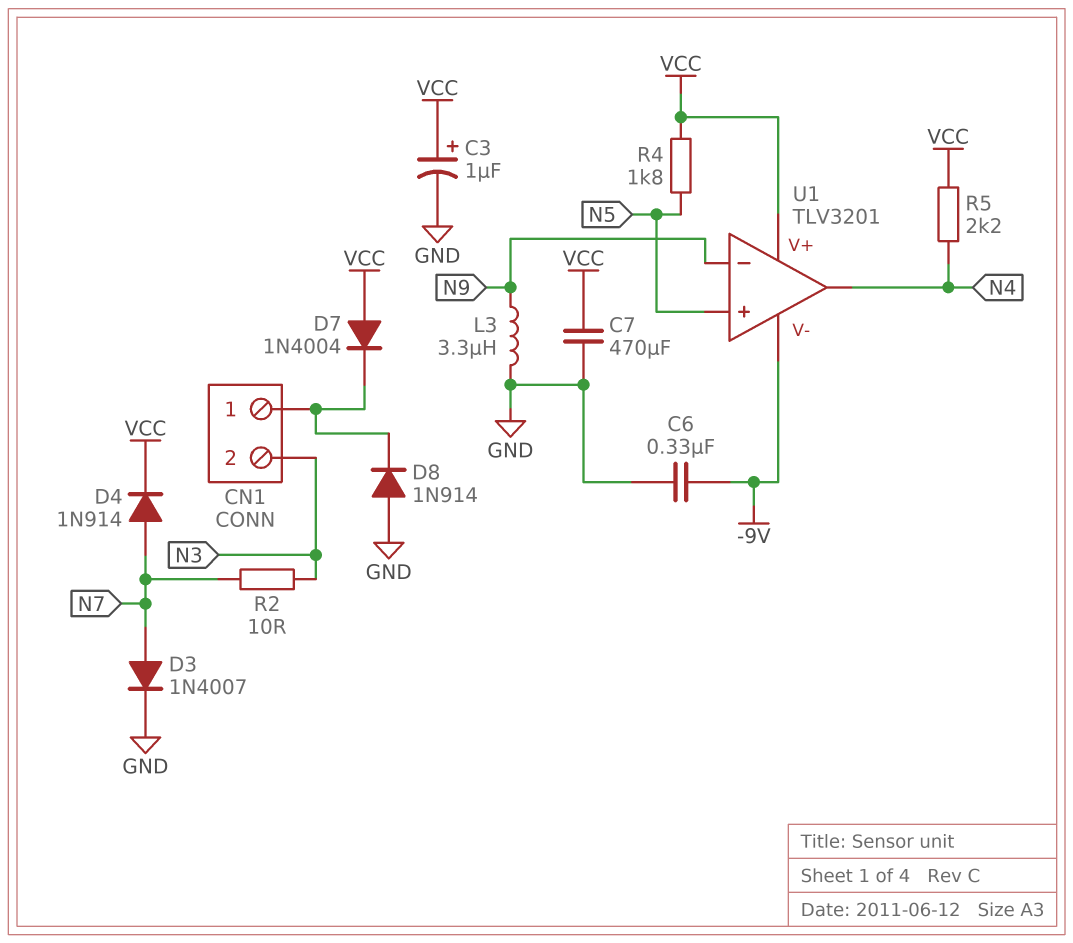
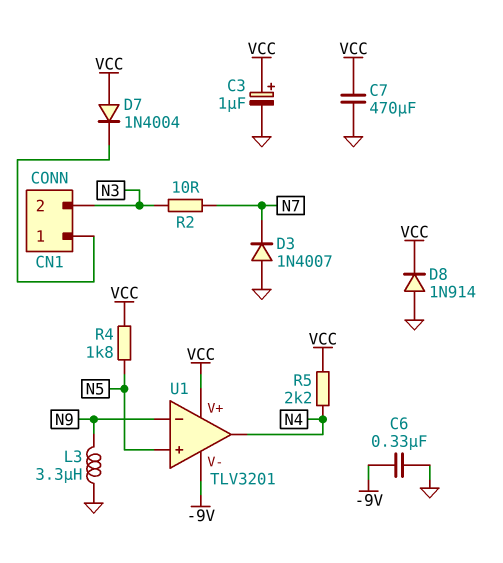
D3: diode 1N4007 (A N7, K GND) -> diode 1N4007 (A GND, K N7)
D4: diode 1N914 (A N7, K VCC) -> none
D8: diode 1N914 (A GND, K CN1/1) -> diode 1N914 (A GND, K VCC)

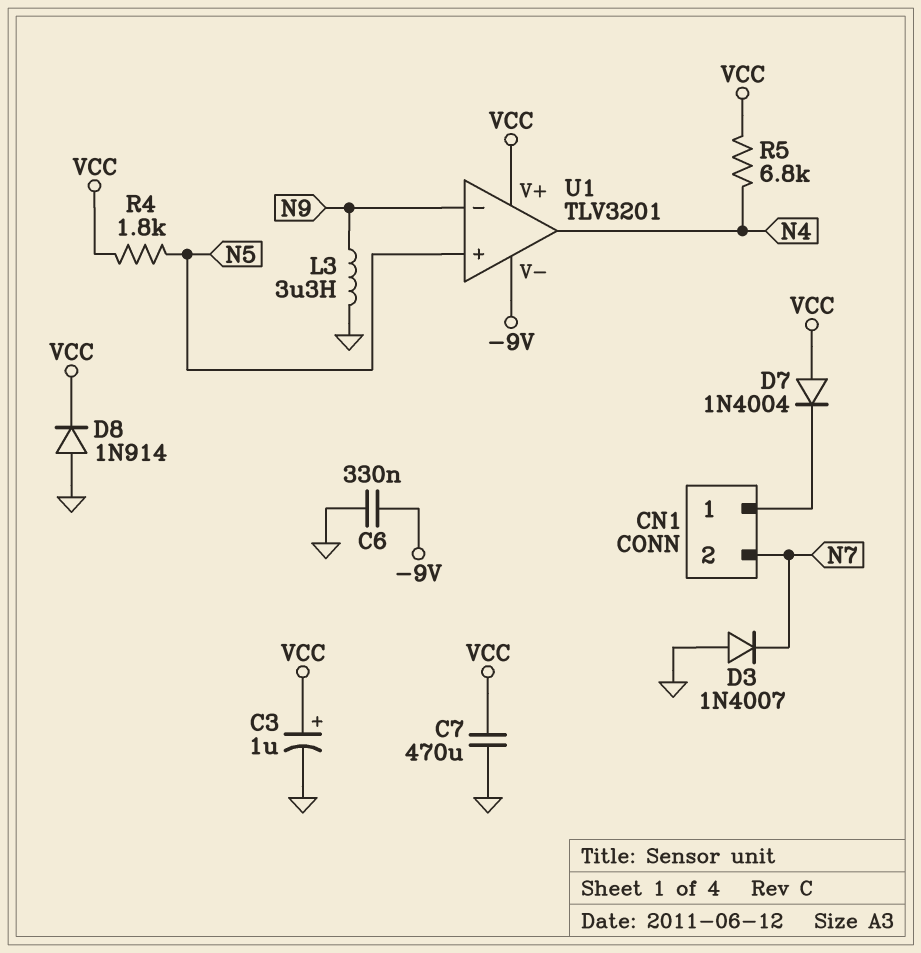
CN1 pin 2: N3 -> N7
R2: 10 (N3, N7) -> none
R5: 2.2k (N4, VCC) -> 6.8k (N4, VCC)

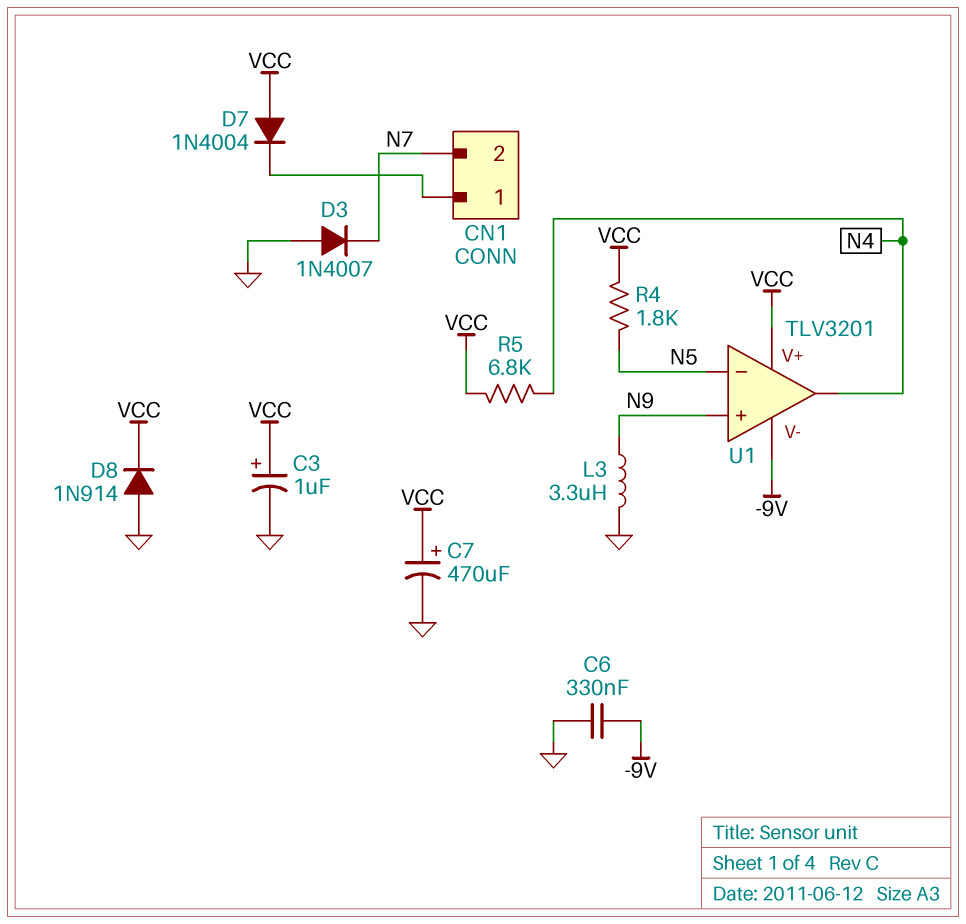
C7: 470uF (GND, VCC) -> 470uF (plus VCC, minus GND)
U1 pin in+: N5 -> N9
U1 pin in-: N9 -> N5

